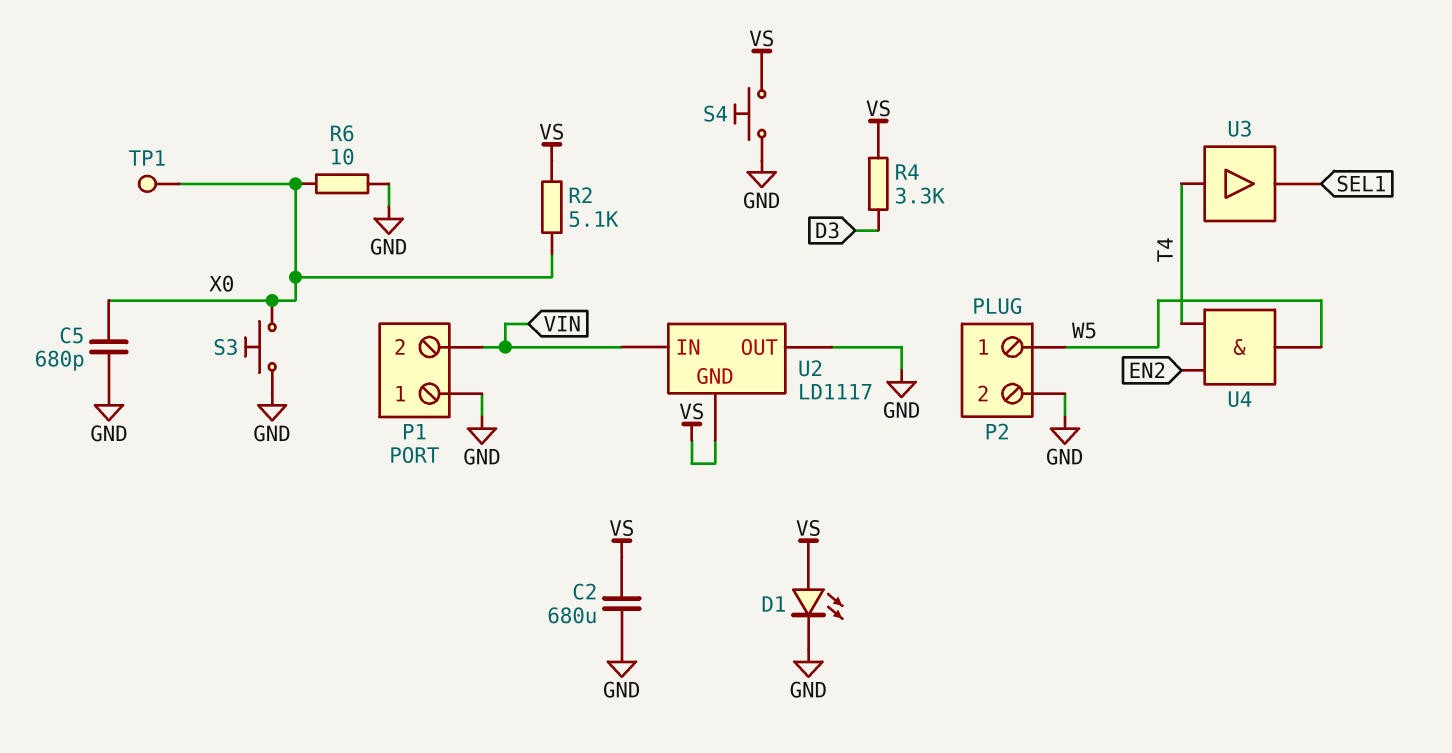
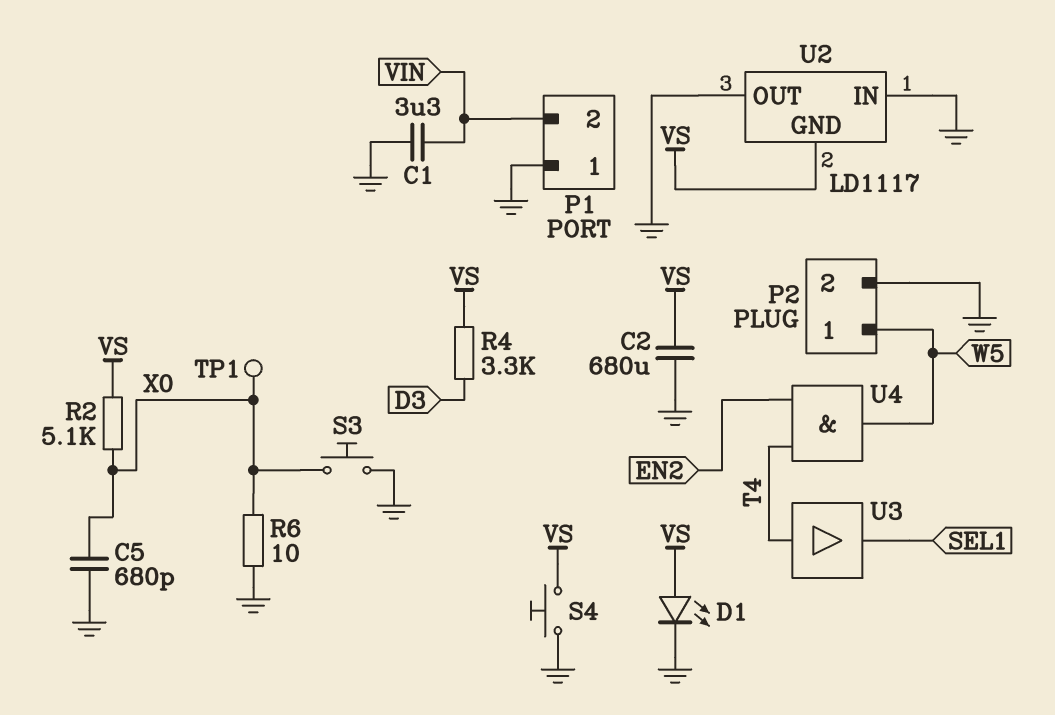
C1: none -> 3.3uF (GND, VIN)
U2 pin IN: VIN -> GND

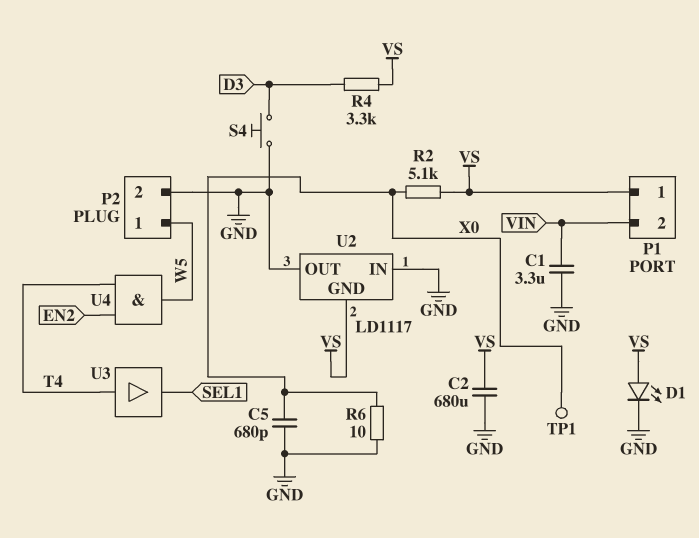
P1 pin 1: GND -> VS
S3: button (GND, X0) -> none
S4: button (GND, VS) -> button (D3, GND)

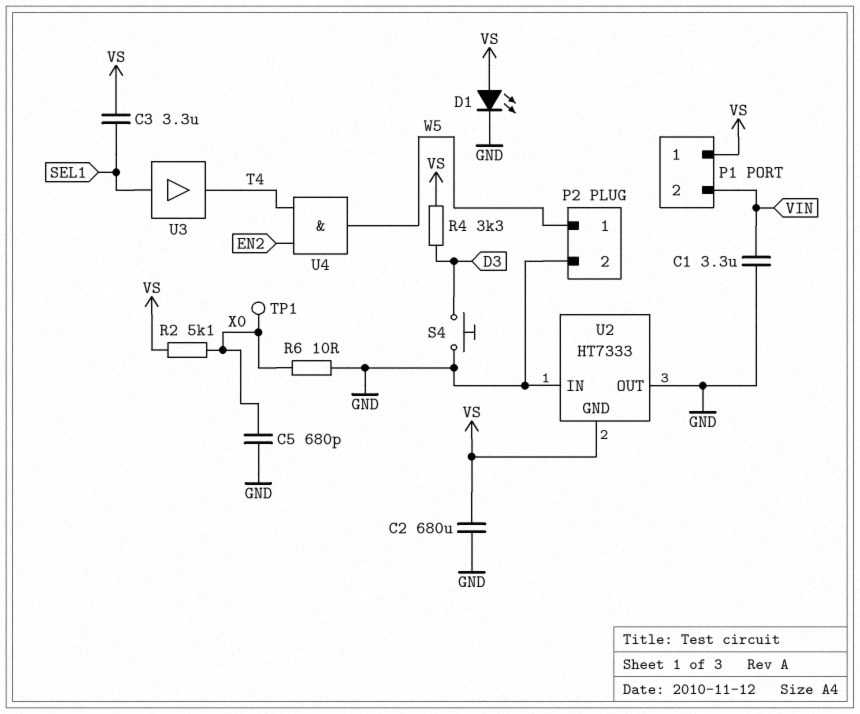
C3: none -> 3.3uF (SEL1, VS)
U2: LD1117 -> HT7333
U3: buffer (in T4, out SEL1) -> buffer (in SEL1, out T4)

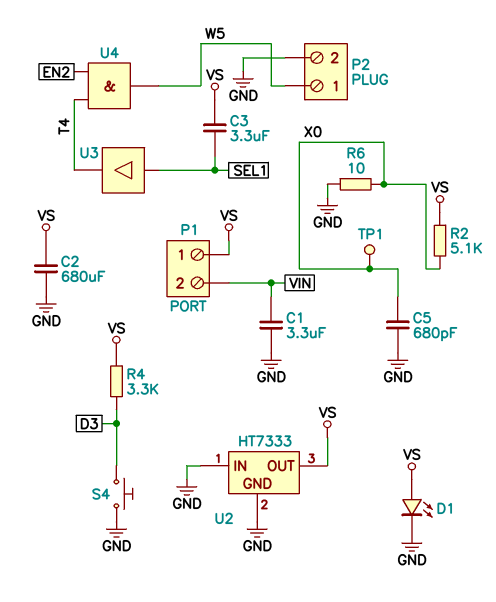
U2 pin GND: VS -> GND
U2 pin OUT: GND -> VS

